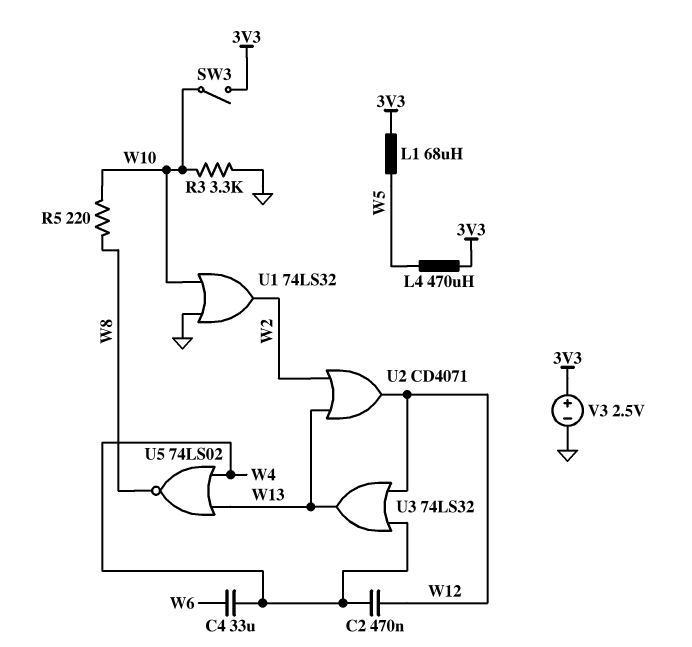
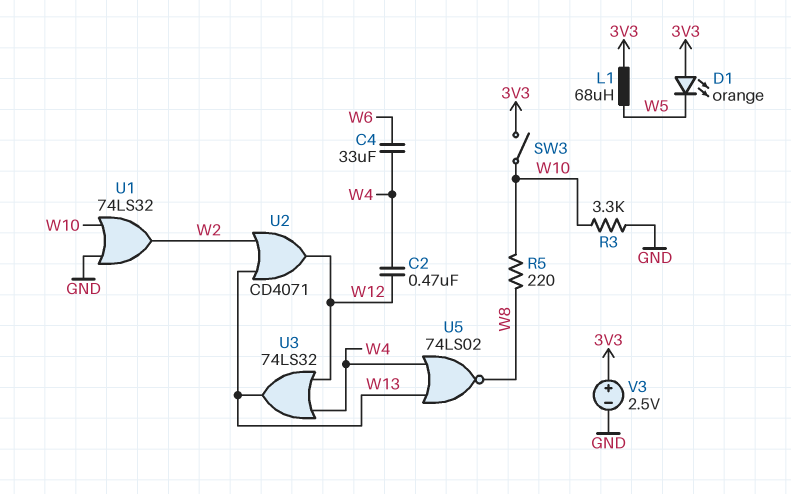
D1: none -> LED orange (A 3V3, K W5)
L4: 470uH (3V3, W5) -> none

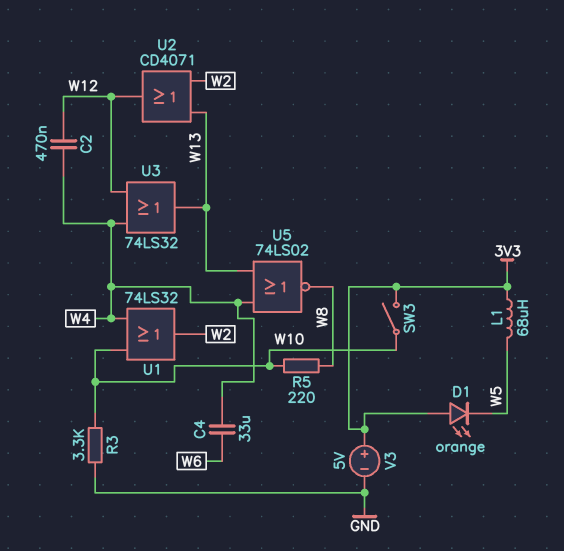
U1: OR 74LS32 (in GND, in W10, out W2) -> OR 74LS32 (in W4, in W10, out W2)
V3: 2.5V (plus 3V3, minus GND) -> 5V (plus 3V3, minus GND)

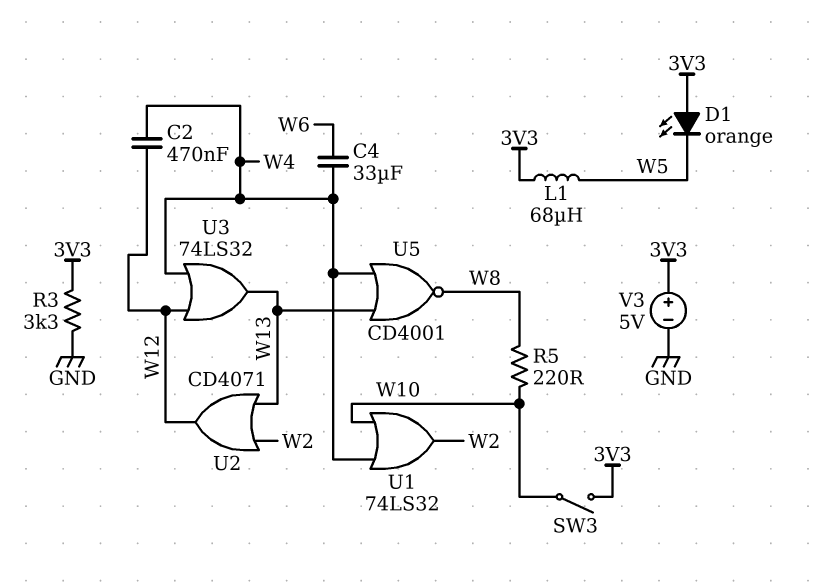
R3: 3.3k (GND, W10) -> 3.3k (3V3, GND)
U5: NOR 74LS02 (in W4, in W13, out W8) -> NOR CD4001 (in W4, in W13, out W8)

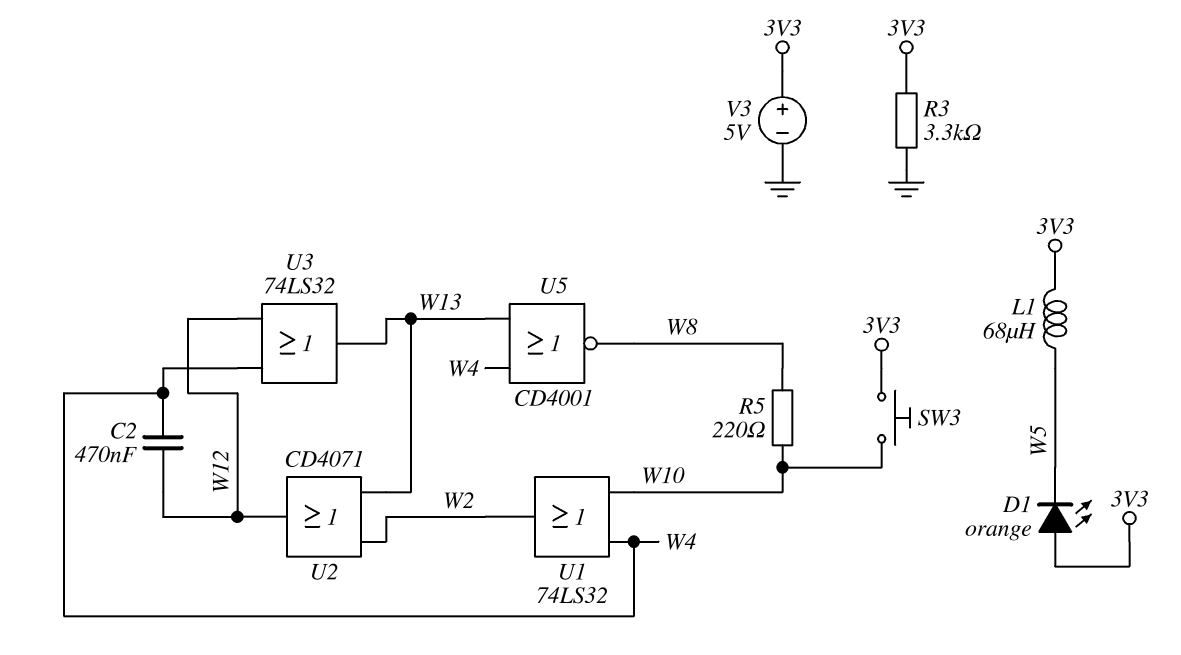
C4: 33uF (W4, W6) -> none
SW3: switch (3V3, W10) -> button (3V3, W10)

